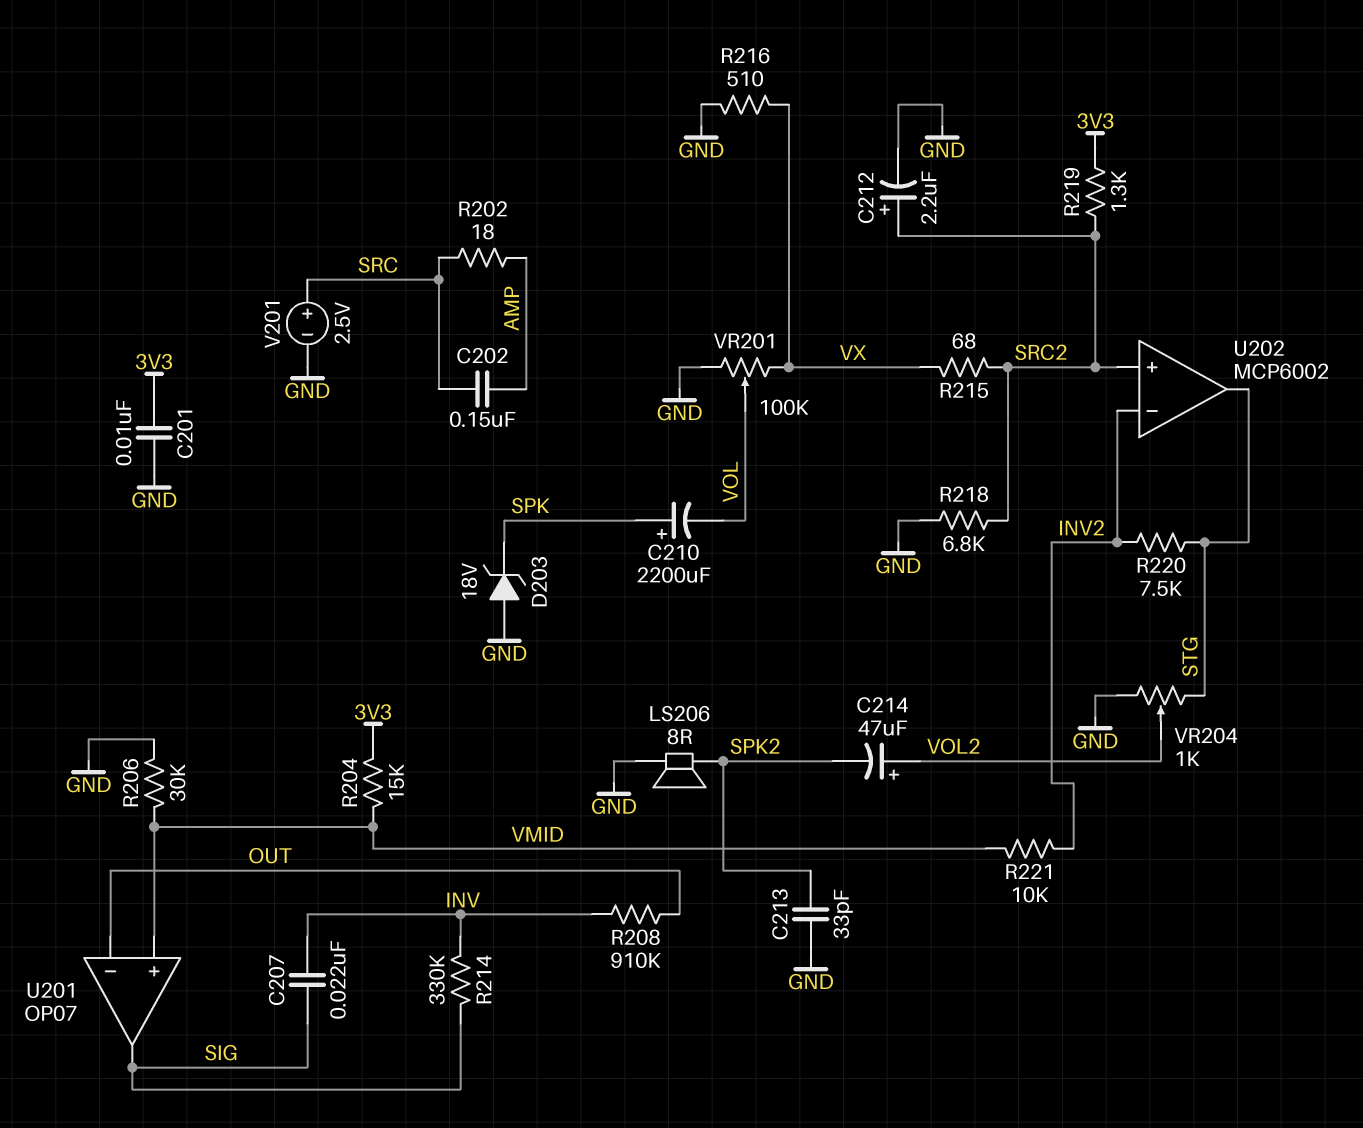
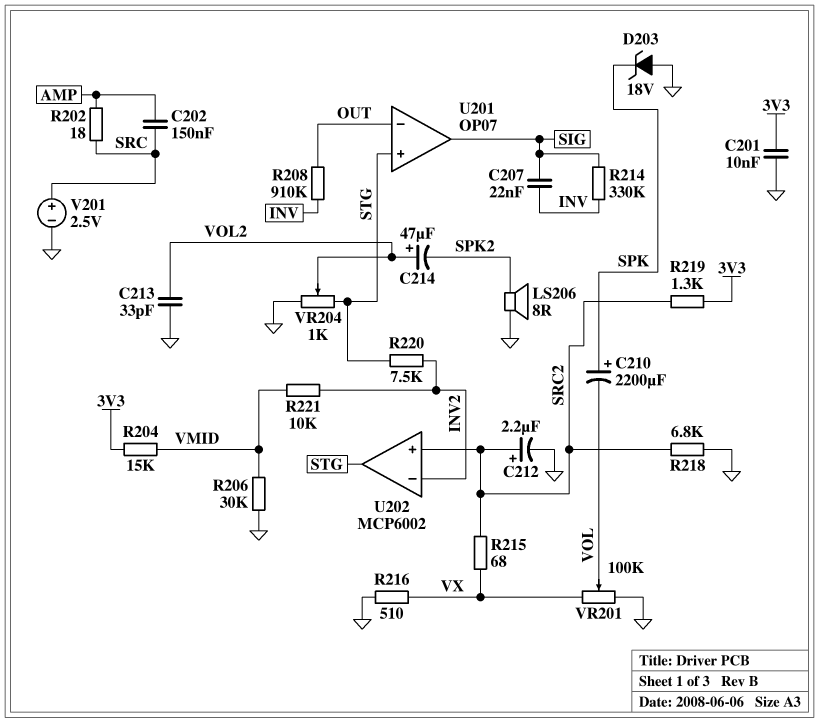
C213: 33pF (GND, SPK2) -> 33pF (GND, VOL2)
U201 pin in+: VMID -> STG

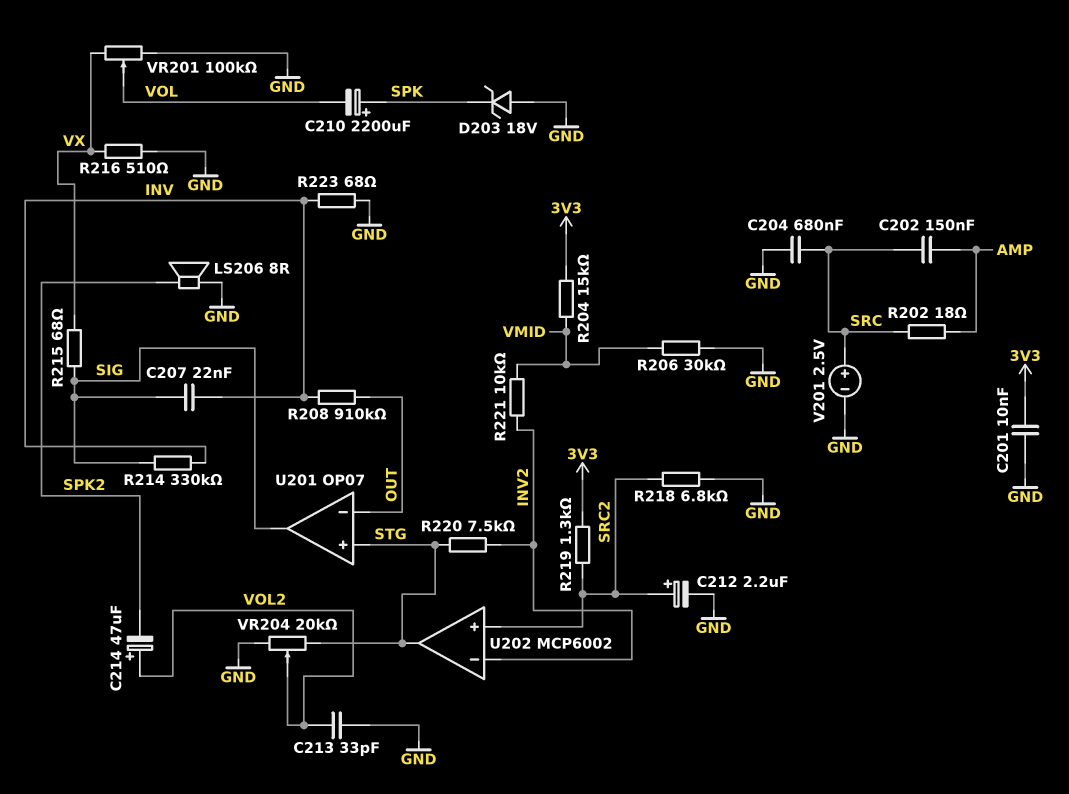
C204: none -> 680nF (GND, SRC)
R215: 68 (SRC2, VX) -> 68 (SIG, VX)
R223: none -> 68 (GND, INV)
VR204: 1k (GND, STG, wiper VOL2) -> 20k (GND, STG, wiper VOL2)

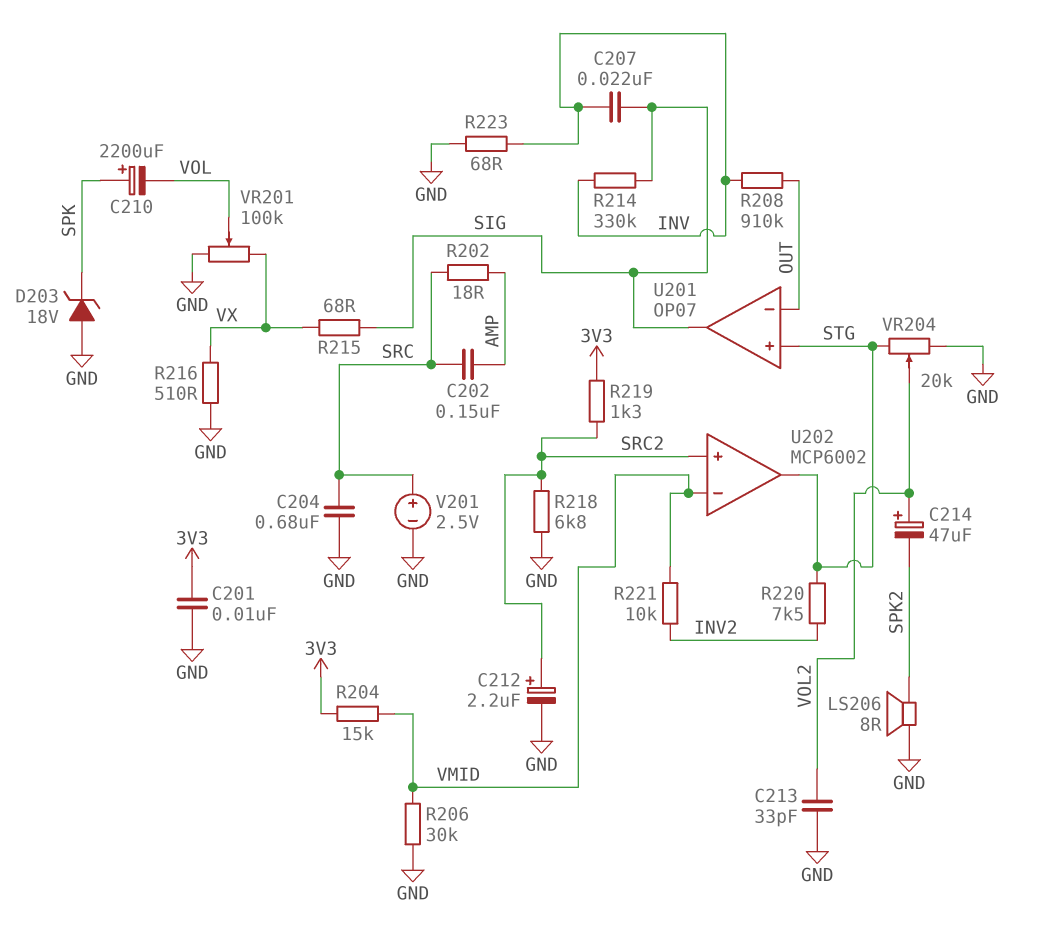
U202 pin in-: INV2 -> VMID

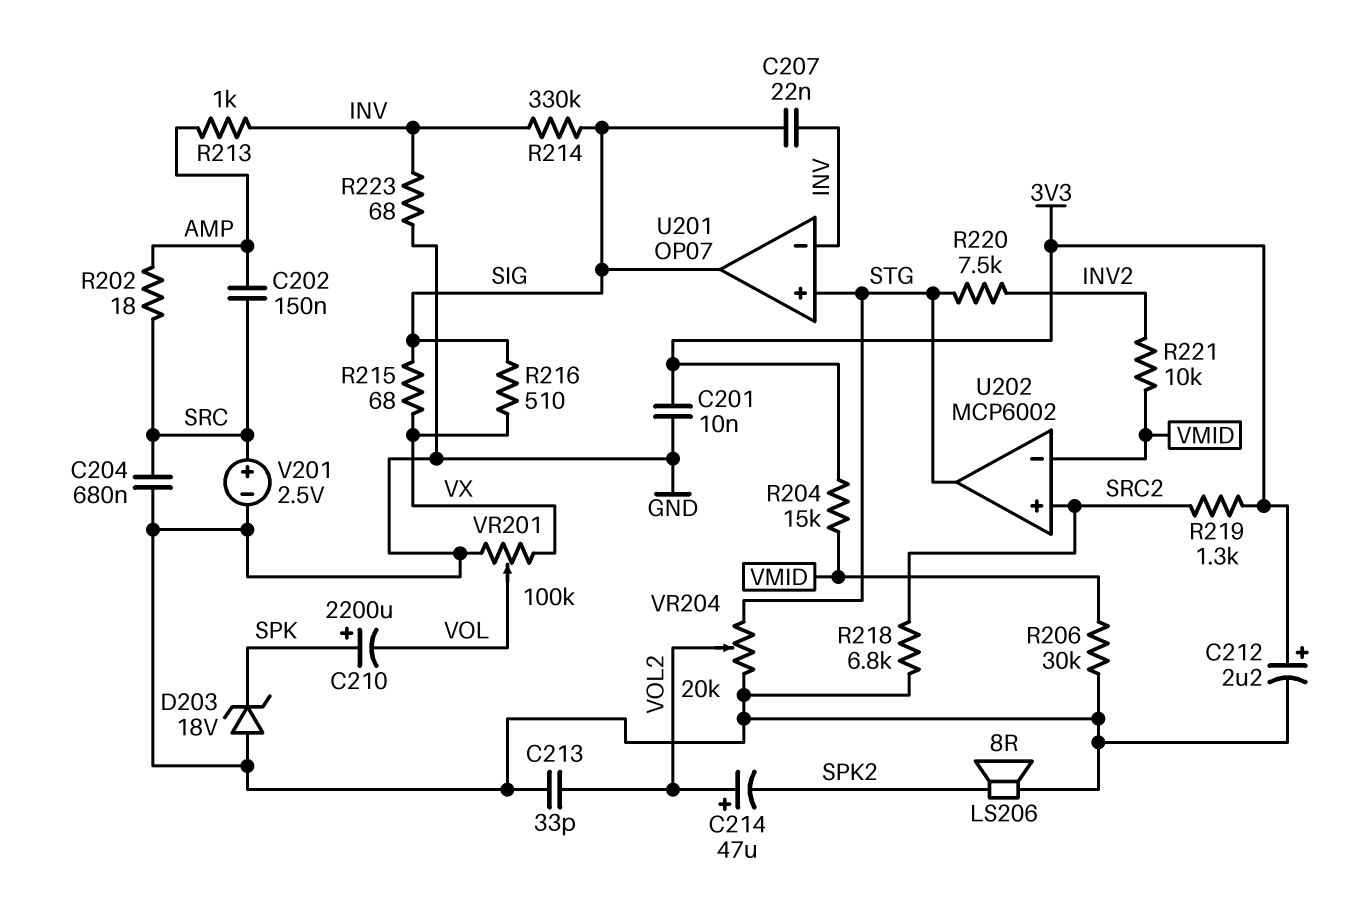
C212: 2.2uF (plus SRC2, minus GND) -> 2.2uF (plus 3V3, minus GND)
R208: 910k (INV, OUT) -> none
R213: none -> 1k (AMP, INV)
R216: 510 (GND, VX) -> 510 (SIG, VX)
U201 pin in-: OUT -> INV

